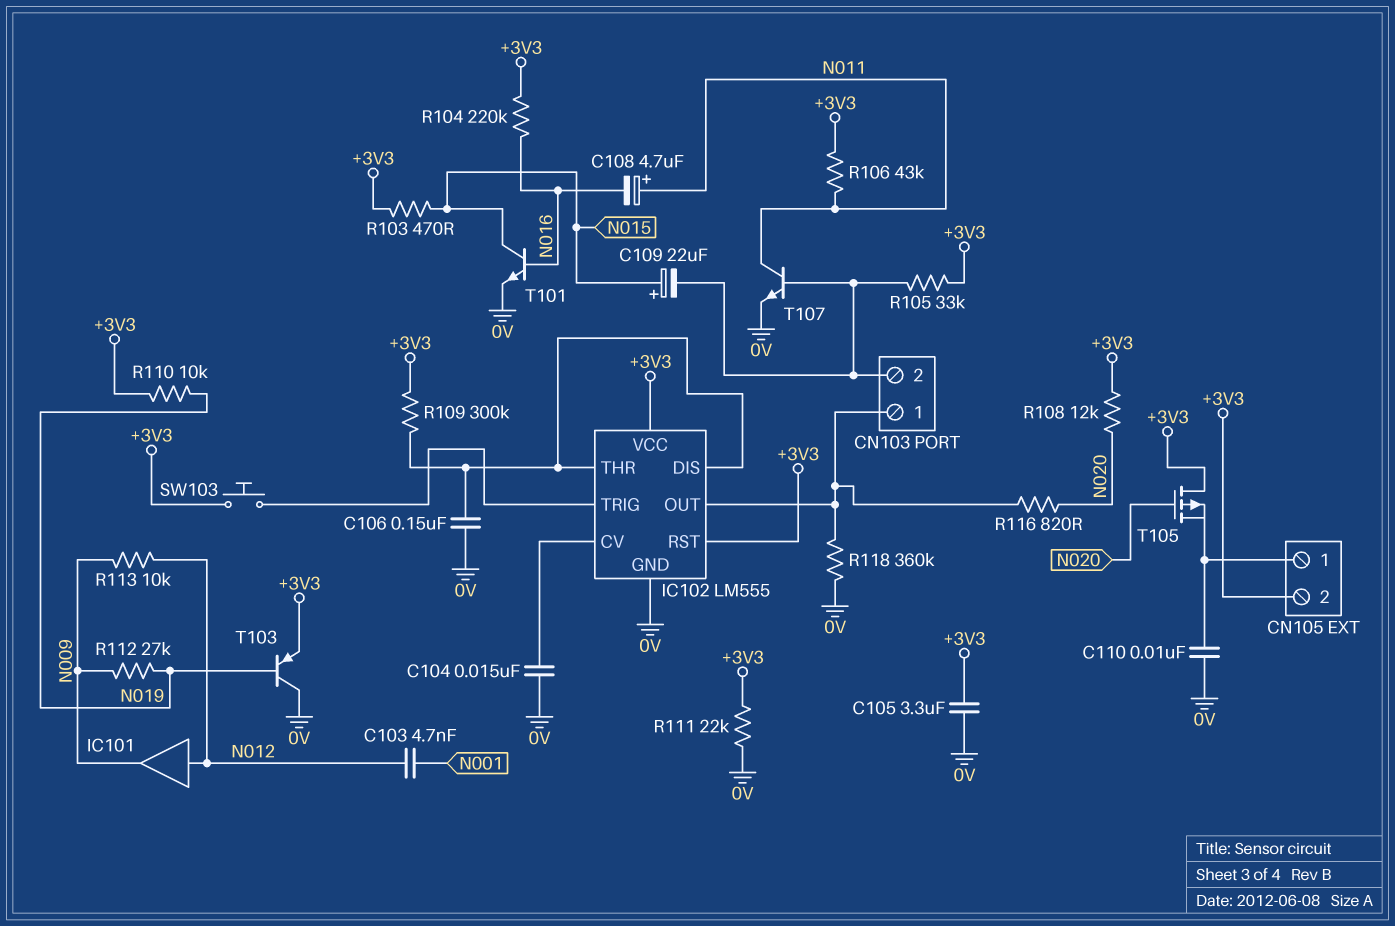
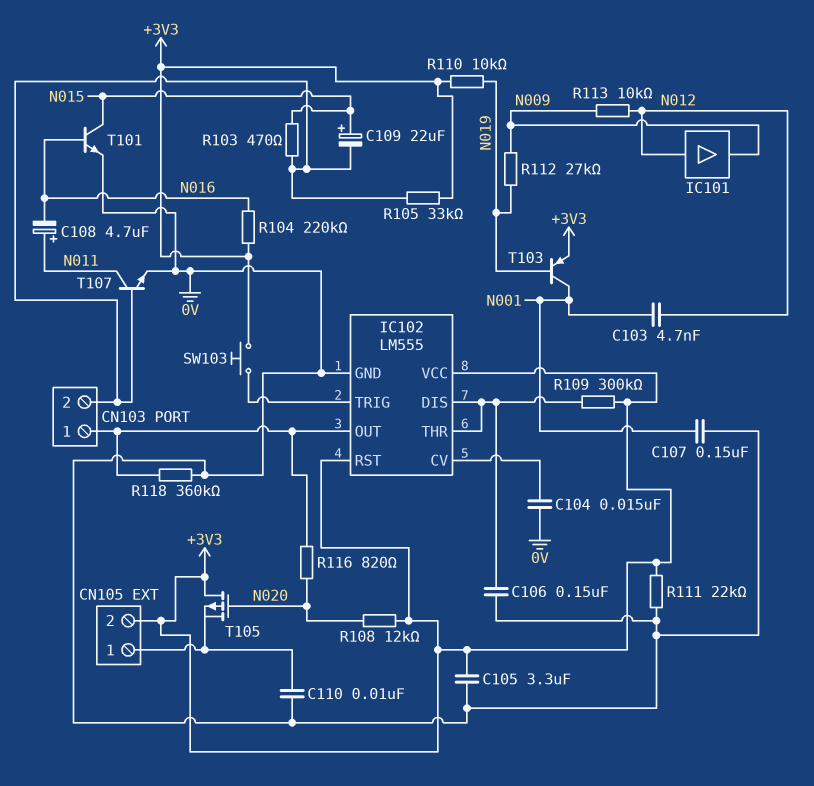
C107: none -> 150nF (0V, N001)
R103: 470 (+3V3, N015) -> 470 (CN103/2, N015)
R106: 43k (+3V3, N011) -> none
T103: PNP (B N019, C 0V, E +3V3) -> PNP (B N019, C N001, E +3V3)

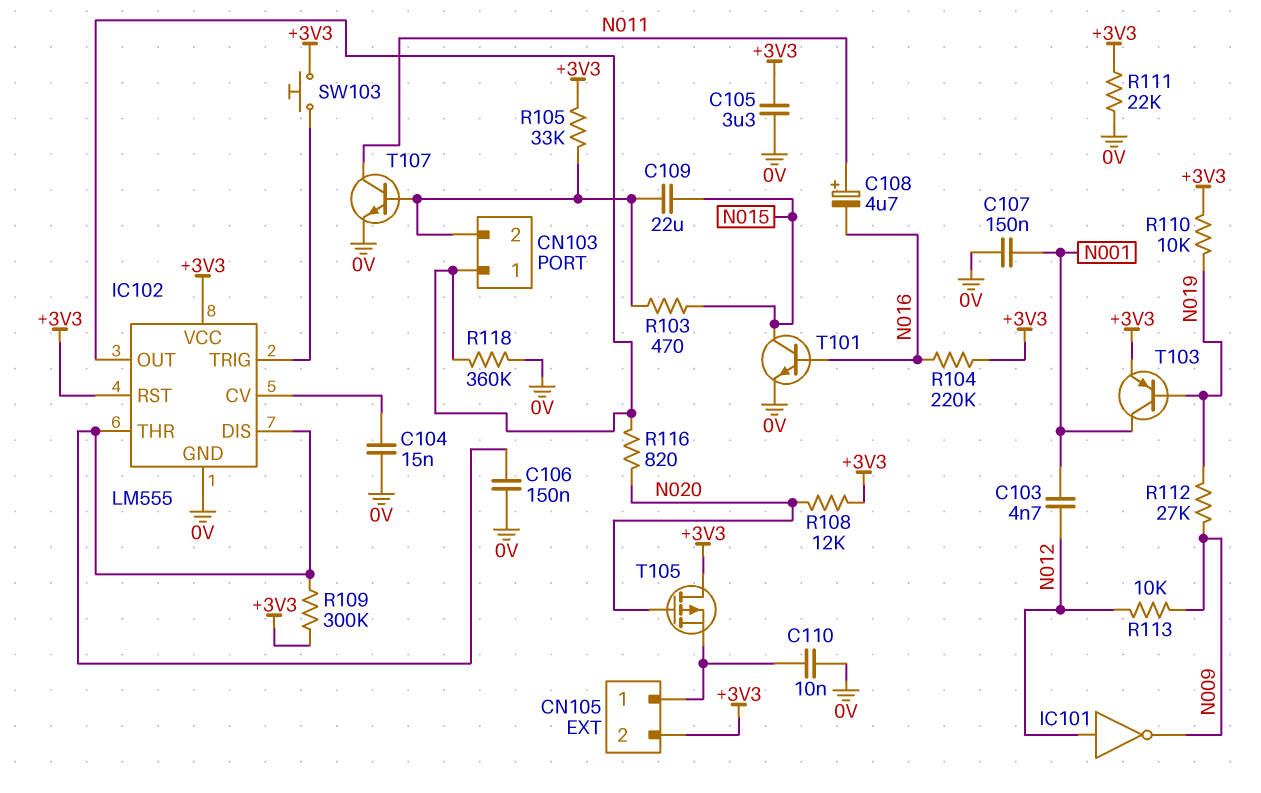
C109: 22uF (plus N015, minus CN103/2) -> 22uF (CN103/2, N015)
IC101: buffer (in N012, out N009) -> NOT (in N012, out N009)

